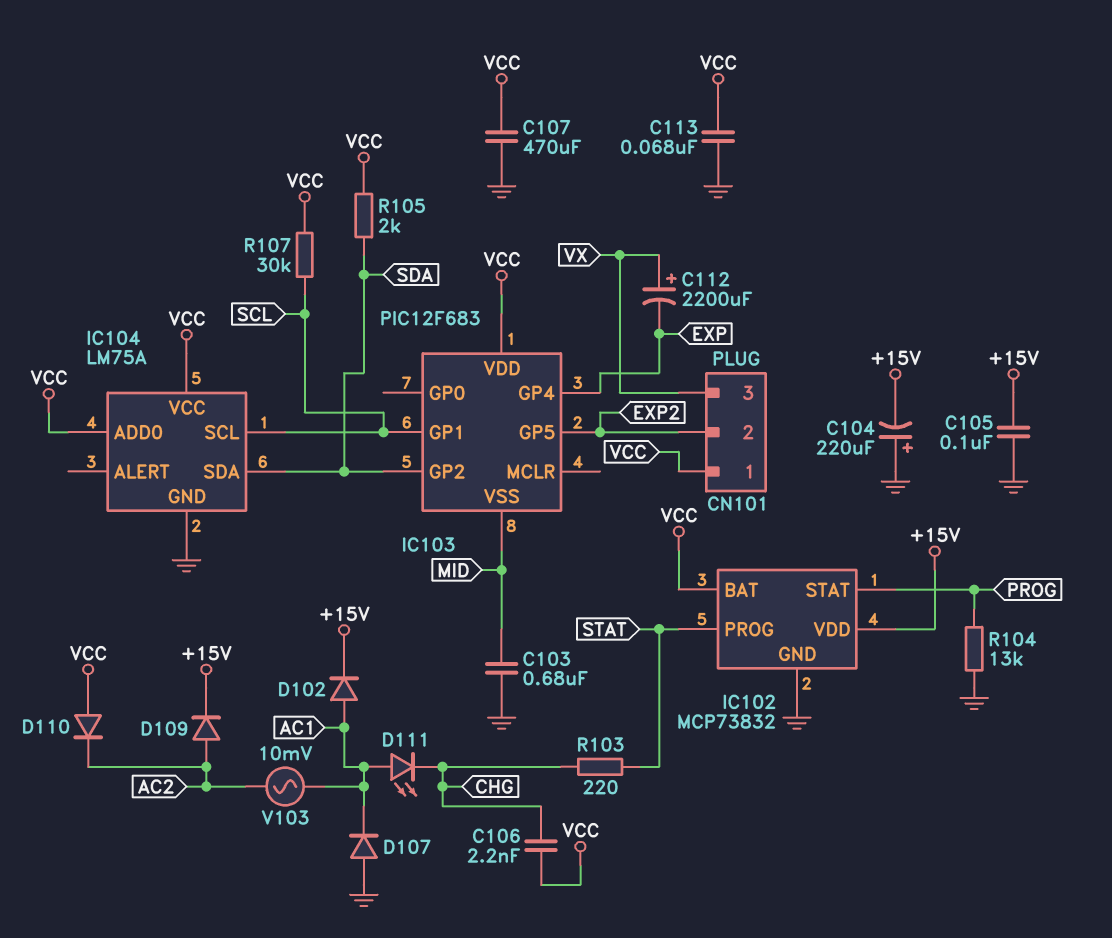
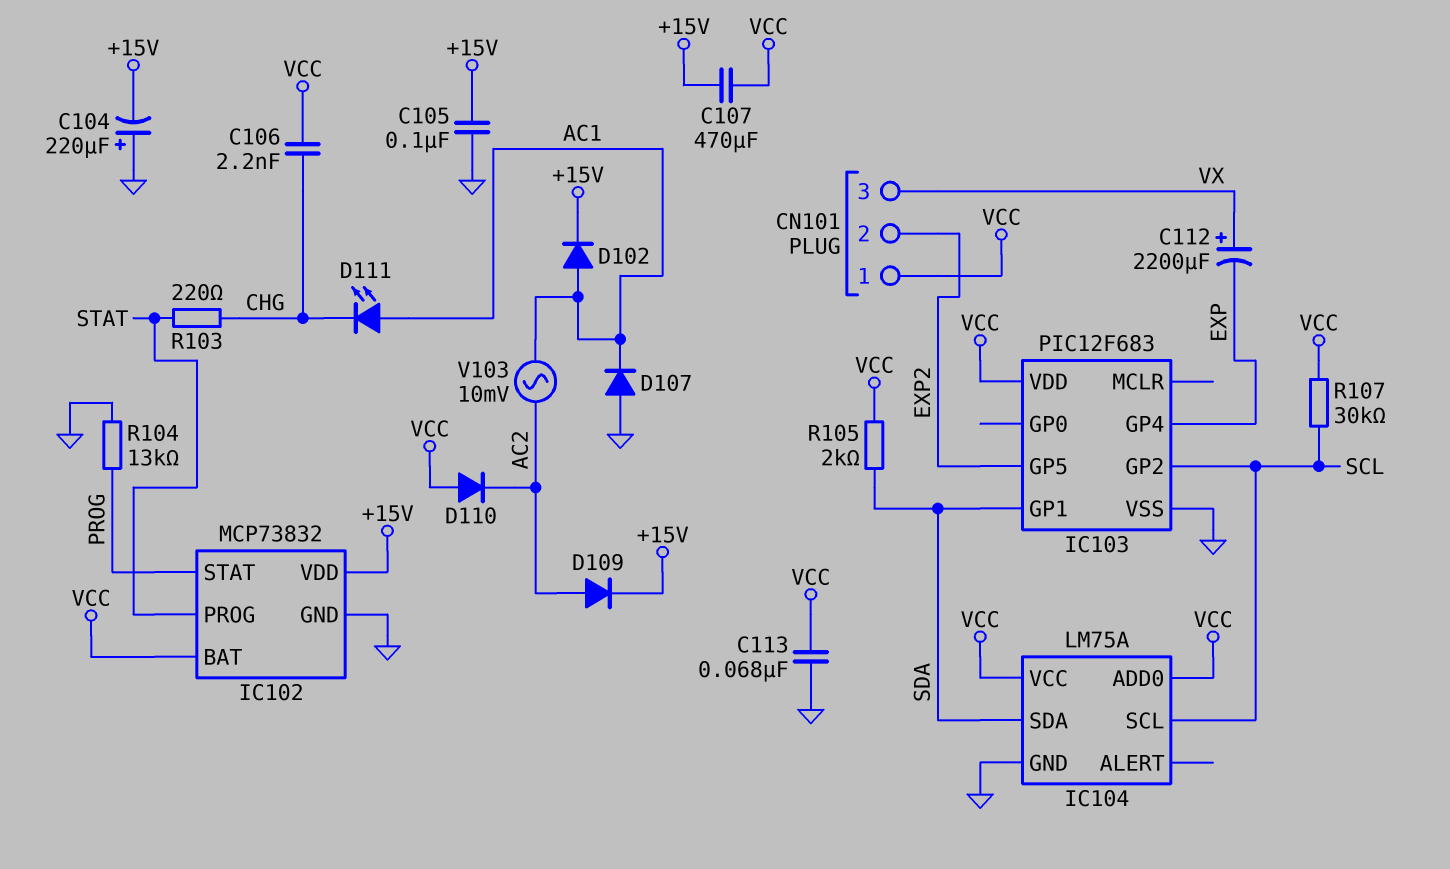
C103: 680nF (GND, MID) -> none
C107: 470uF (GND, VCC) -> 470uF (+15V, VCC)
IC103 pin GP1: SCL -> SDA
IC103 pin GP2: SDA -> SCL
IC103 pin VSS: MID -> GND

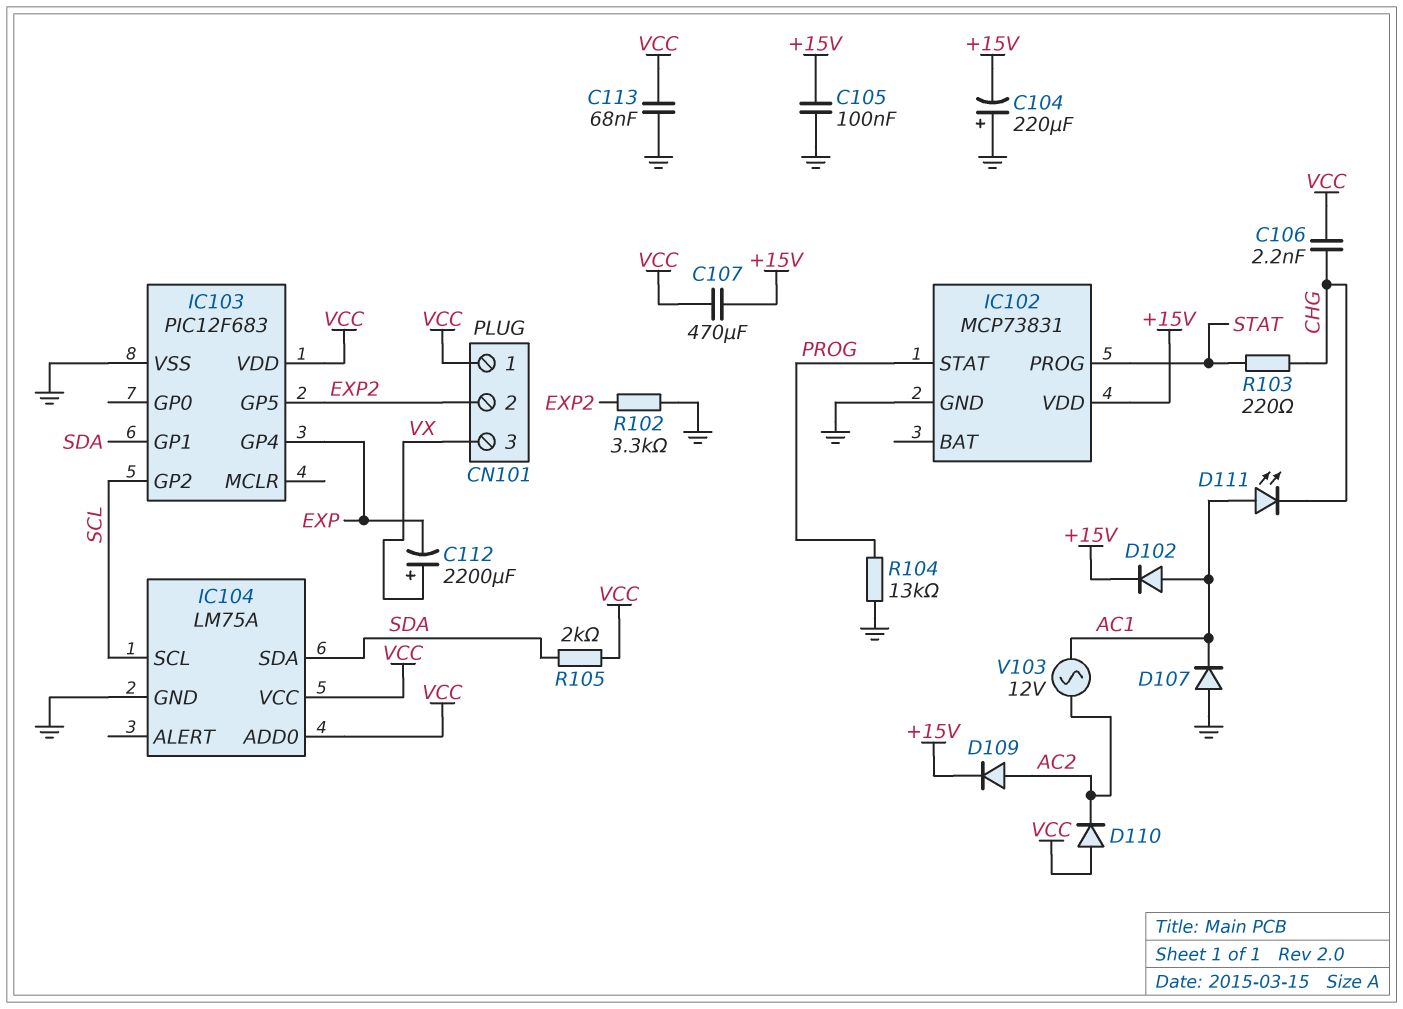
IC102: MCP73832 -> MCP73831
IC102 pin BAT: VCC -> none
R102: none -> 3.3k (EXP2, GND)
R107: 30k (SCL, VCC) -> none
V103: AC 10mV (AC1, AC2) -> AC 12V (AC1, AC2)

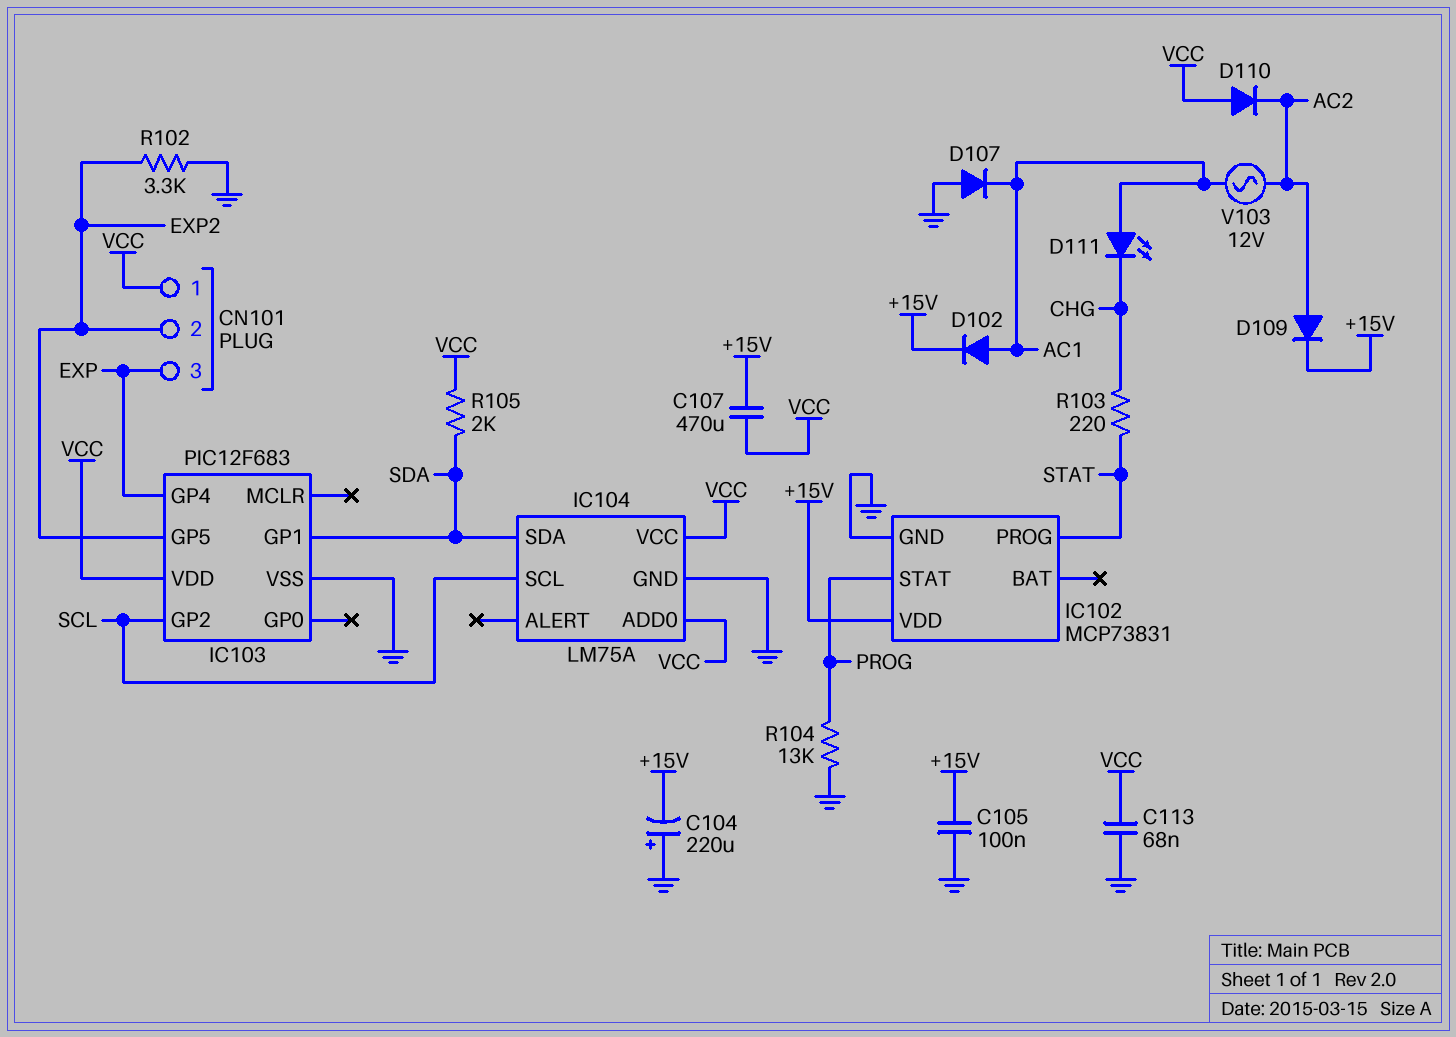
C106: 2.2nF (CHG, VCC) -> none
C112: 2200uF (plus VX, minus EXP) -> none
CN101 pin 3: VX -> EXP

